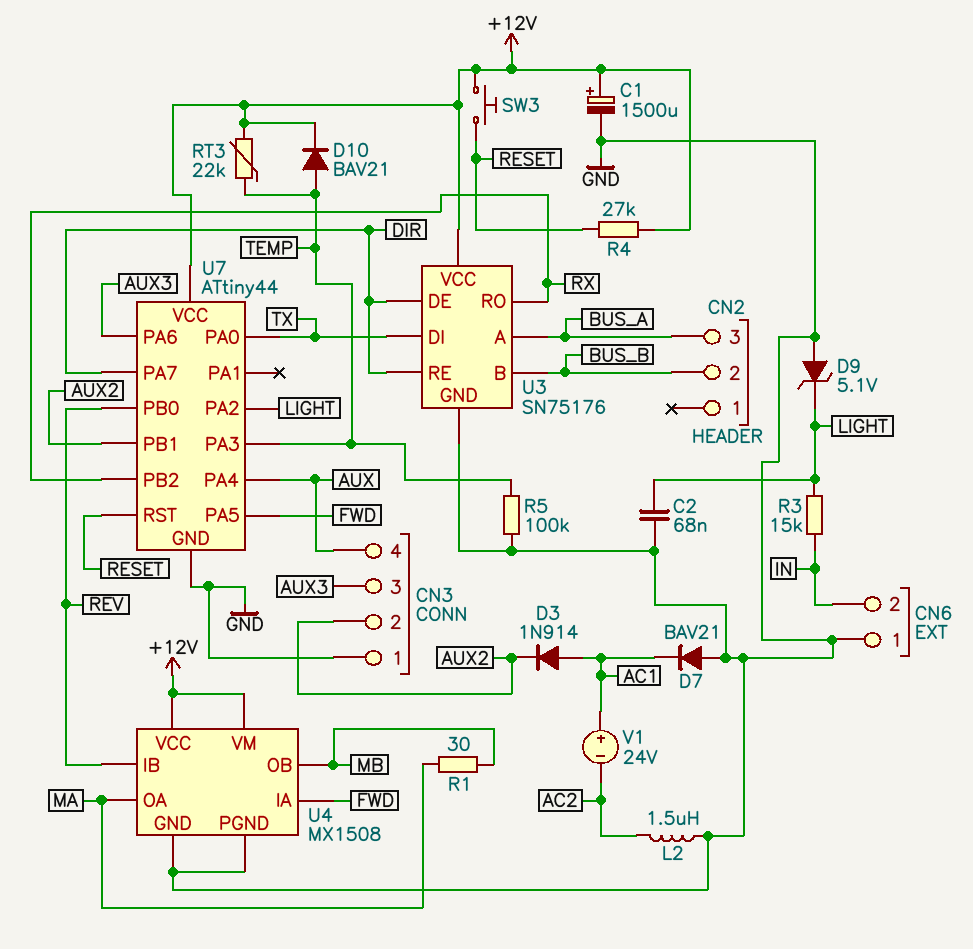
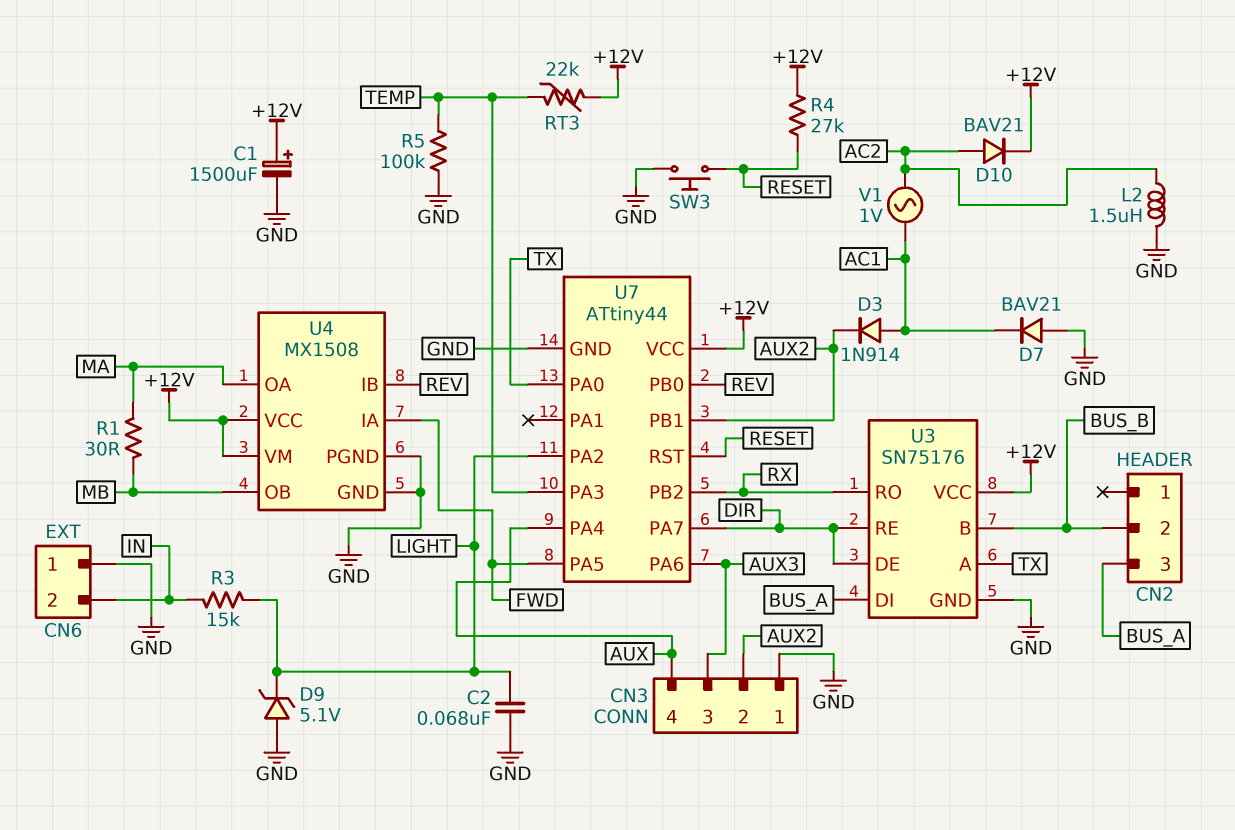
D10: diode BAV21 (A TEMP, K +12V) -> diode BAV21 (A AC2, K +12V)
SW3: button (+12V, RESET) -> button (GND, RESET)
U3 pin A: BUS_A -> TX
U3 pin DI: TX -> BUS_A
V1: 24V (plus AC1, minus AC2) -> AC 1V (AC1, AC2)

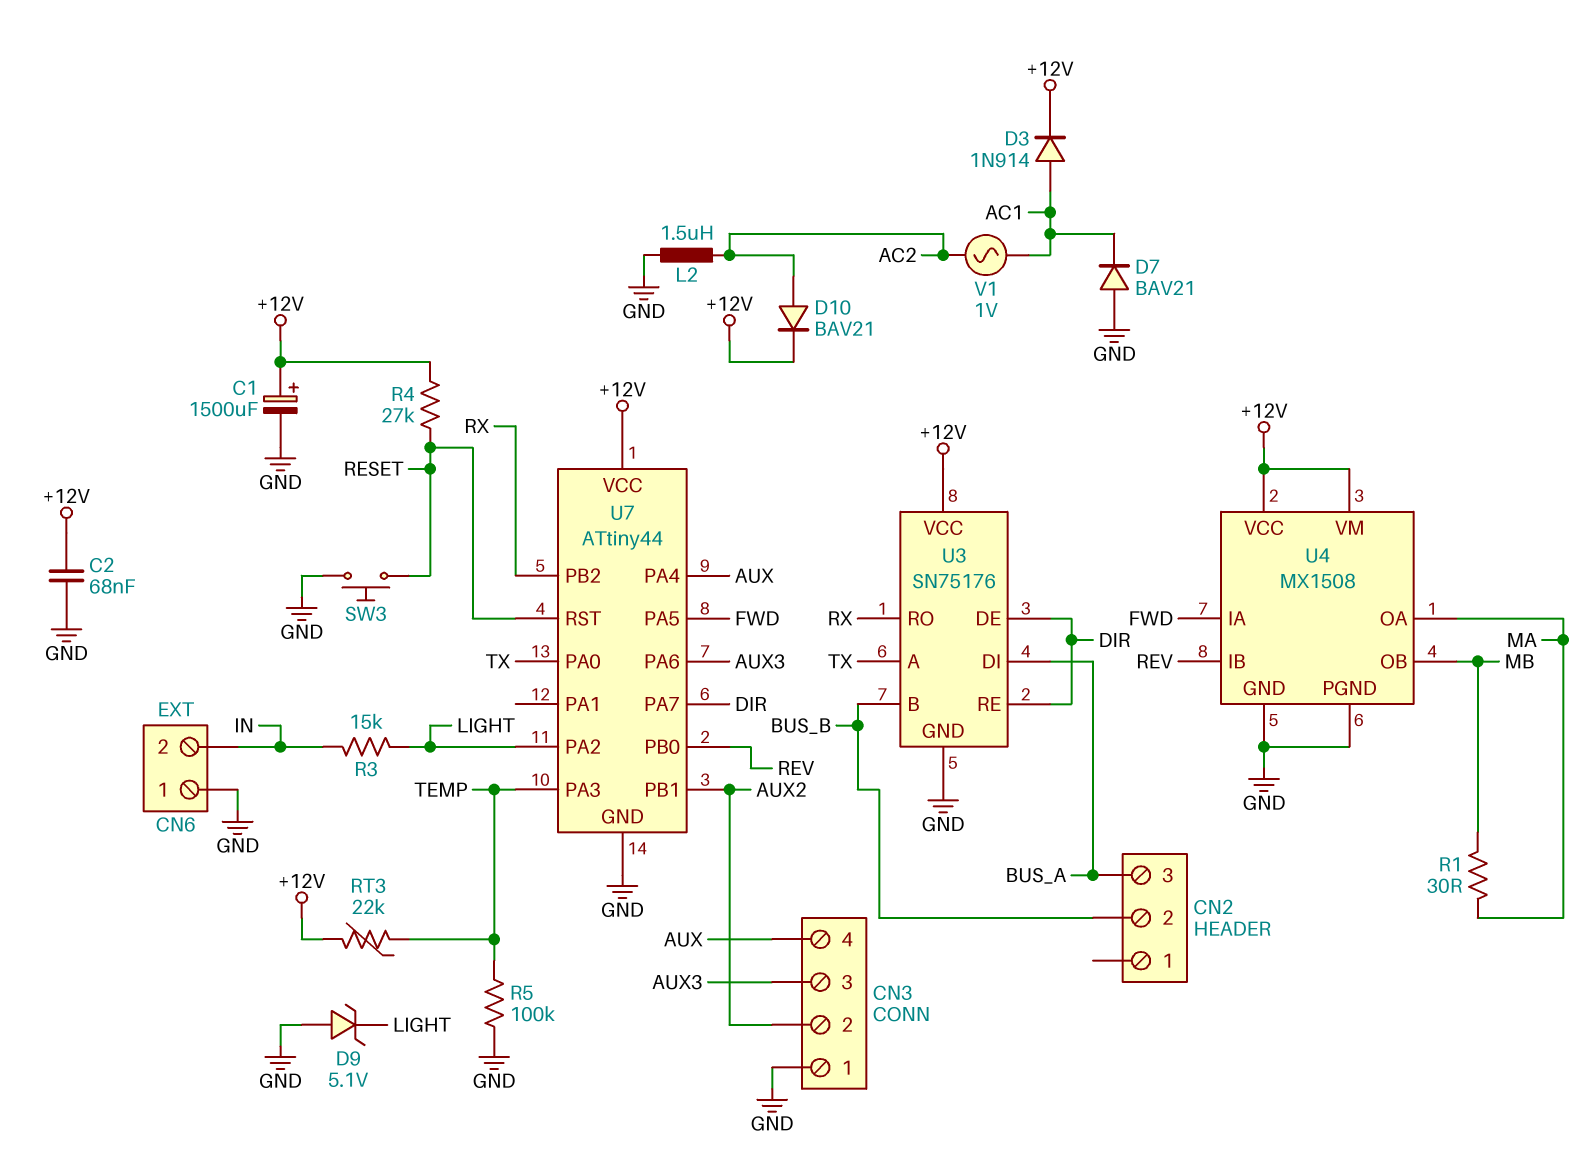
C2: 68nF (GND, LIGHT) -> 68nF (+12V, GND)
D3: diode 1N914 (A AC1, K AUX2) -> diode 1N914 (A AC1, K +12V)

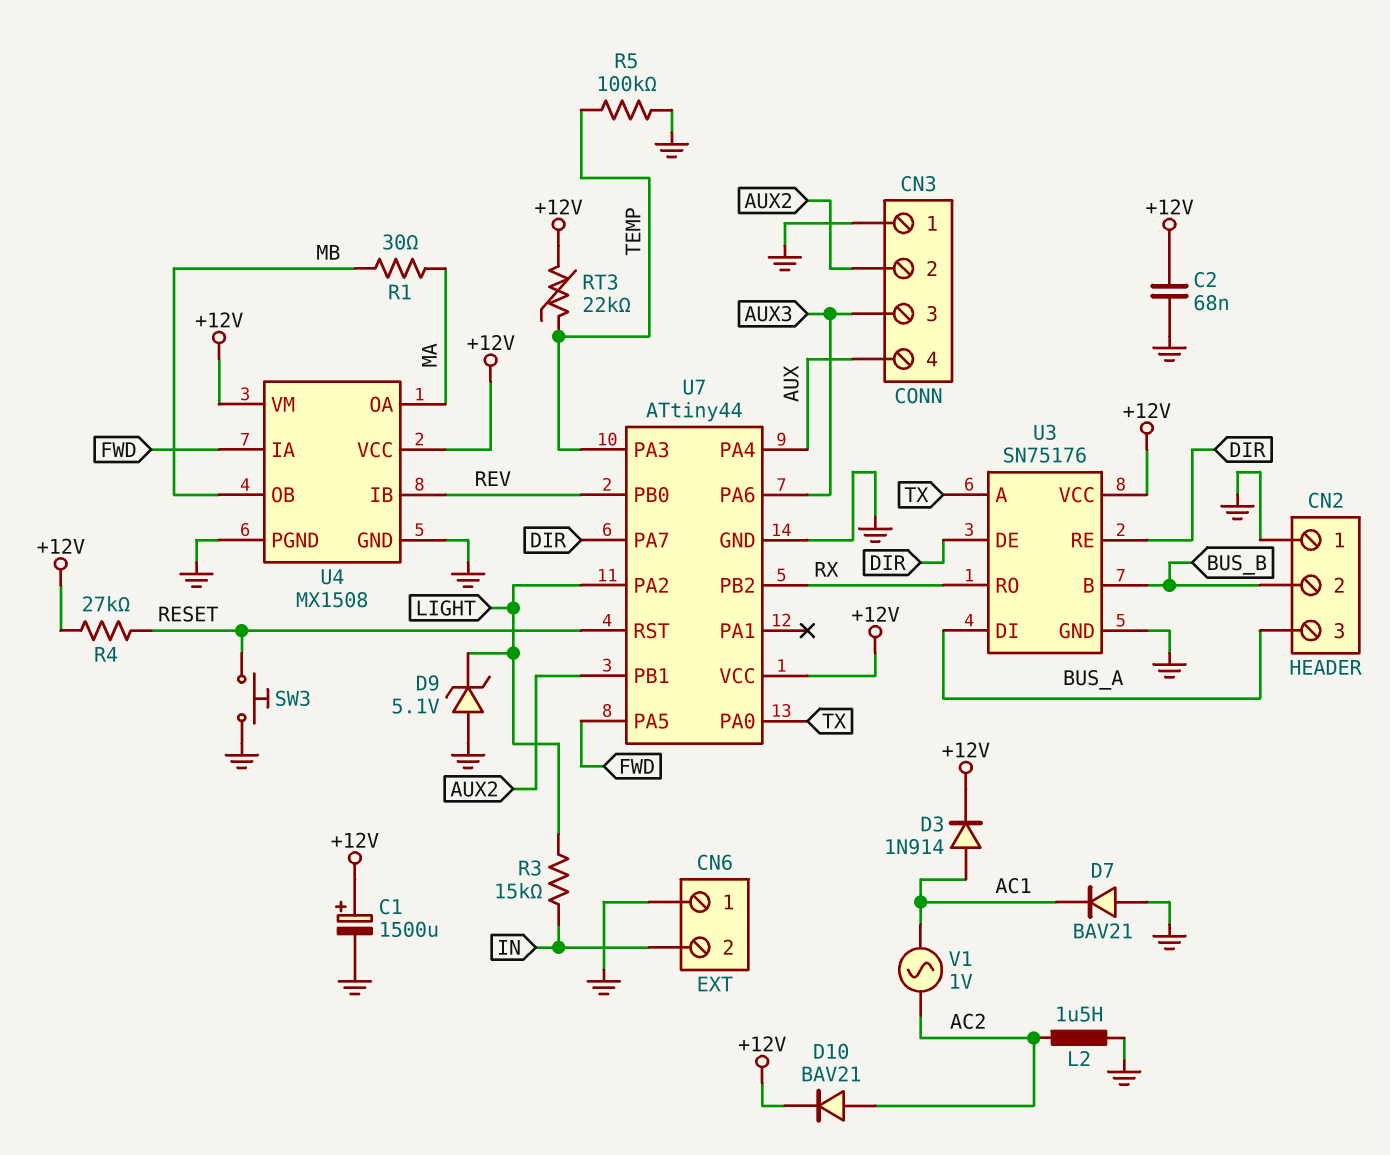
CN2 pin 1: none -> GND

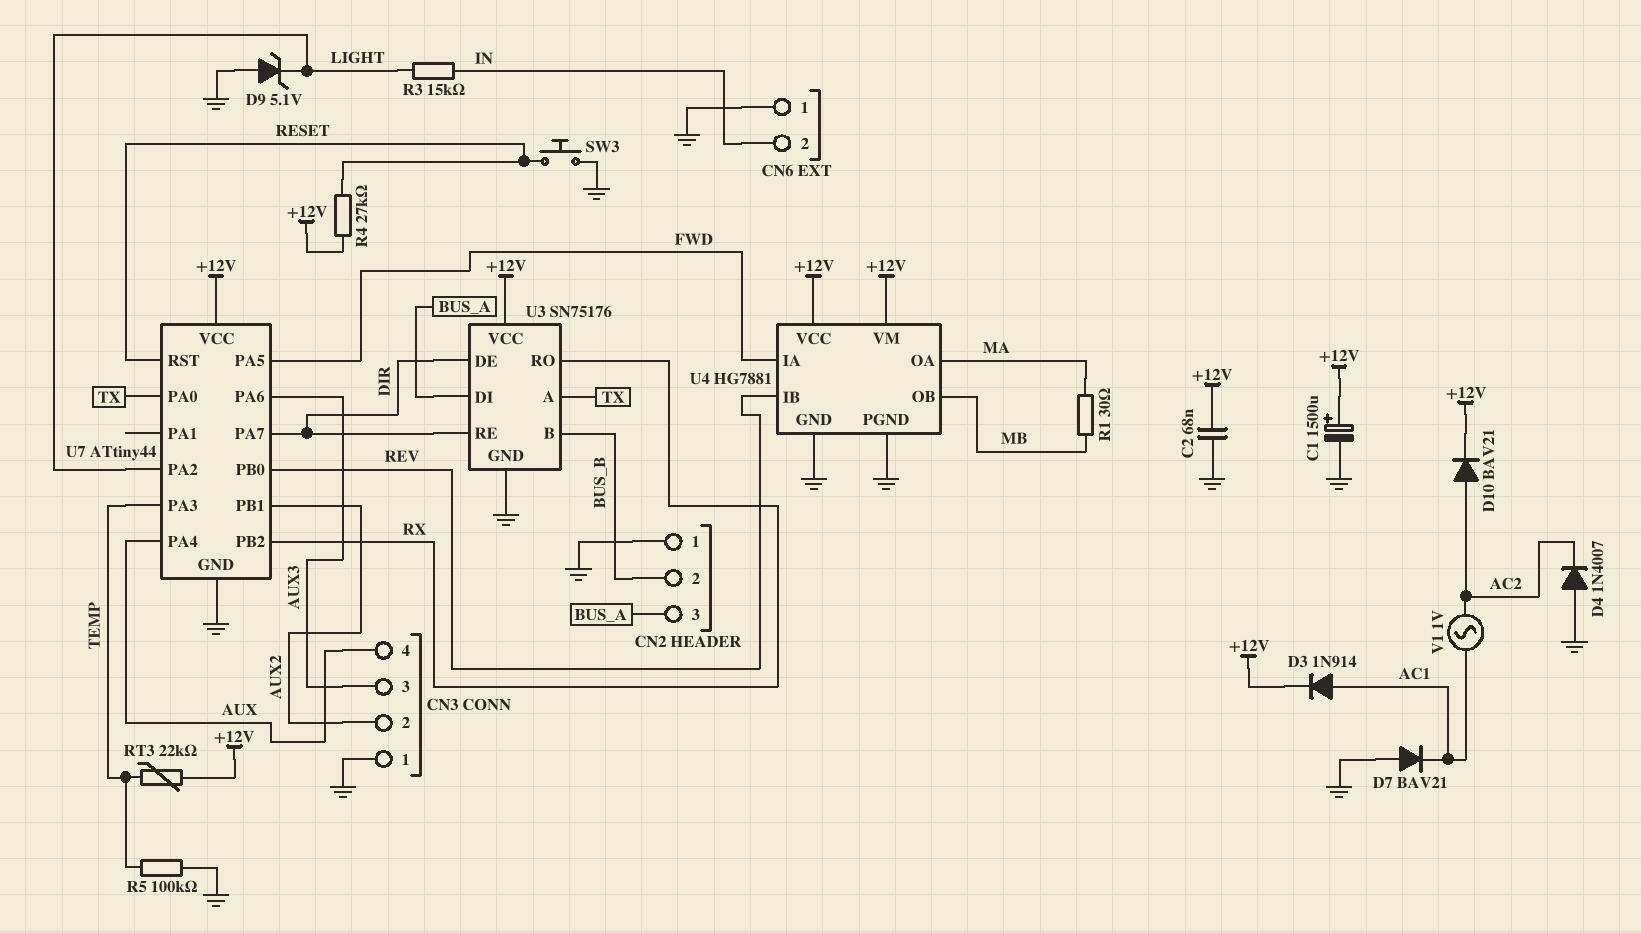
D4: none -> diode 1N4007 (A GND, K AC2)
L2: 1.5uH (AC2, GND) -> none
U4: MX1508 -> HG7881

